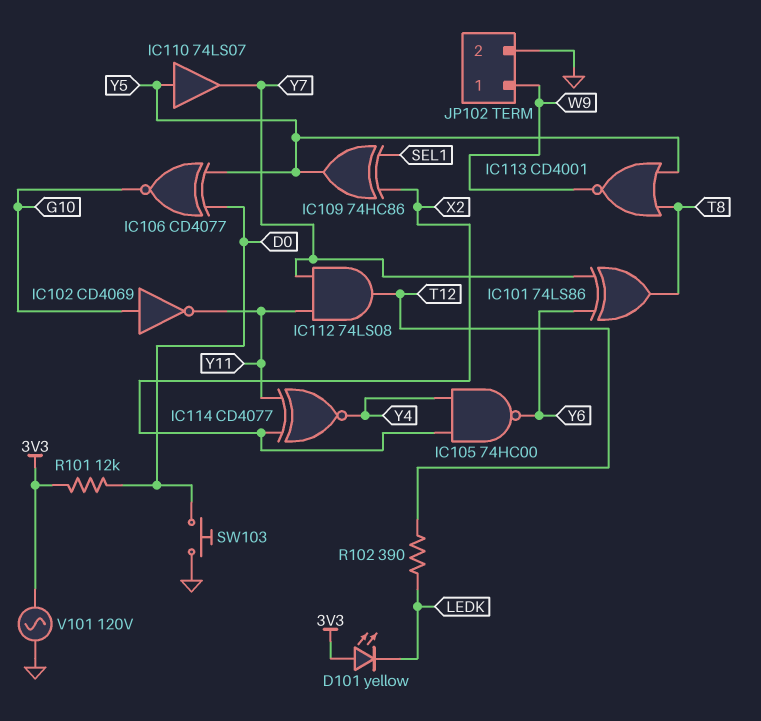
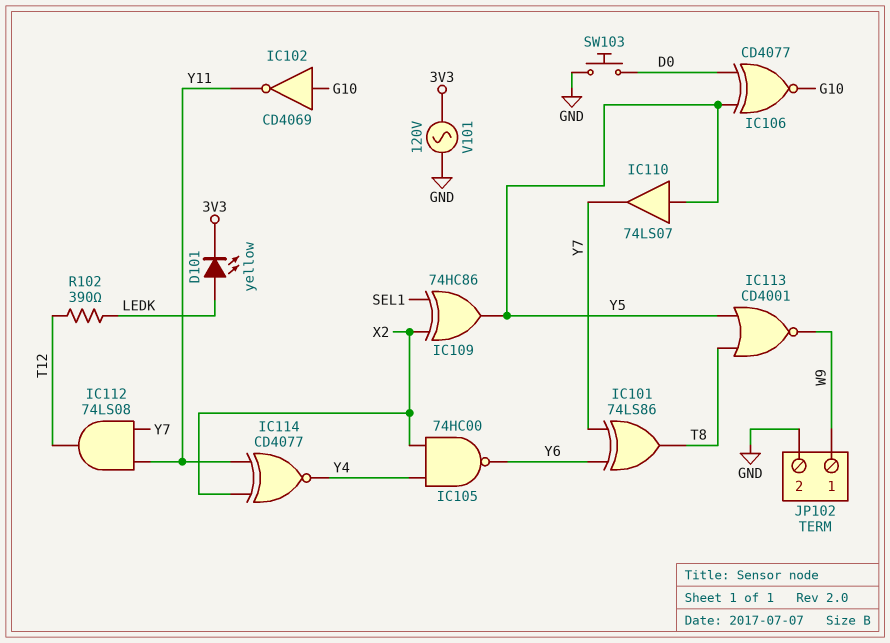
D101: LED yellow (A 3V3, K LEDK) -> LED yellow (A LEDK, K 3V3)
R101: 12k (3V3, D0) -> none

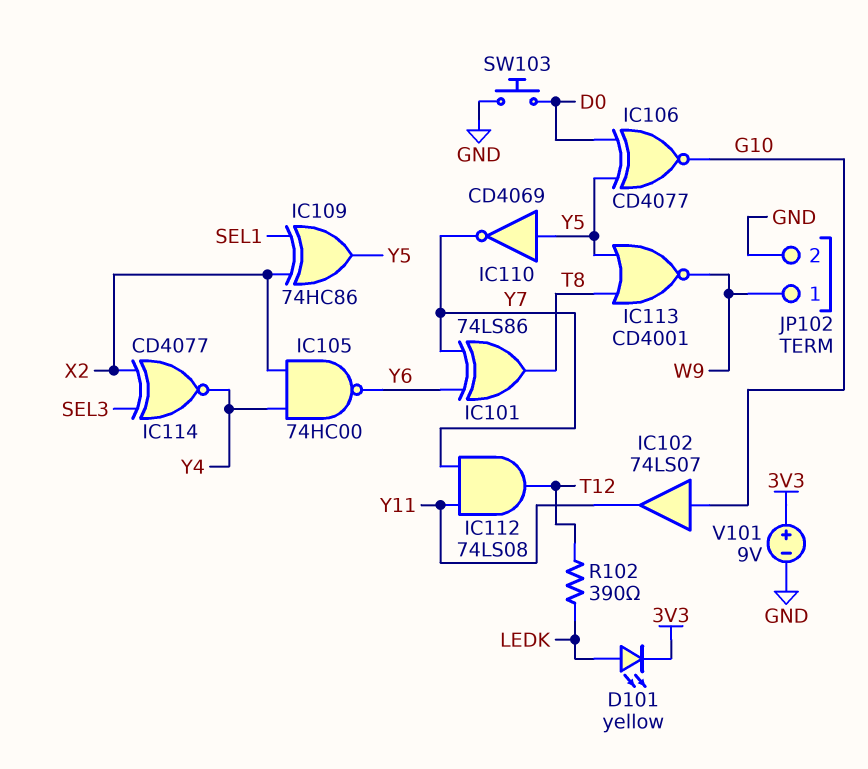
IC102: NOT CD4069 (in G10, out Y11) -> buffer 74LS07 (in G10, out Y11)
IC110: buffer 74LS07 (in Y5, out Y7) -> NOT CD4069 (in Y5, out Y7)
IC114: XNOR CD4077 (in X2, in Y11, out Y4) -> XNOR CD4077 (in SEL3, in X2, out Y4)
V101: AC 120V (3V3, GND) -> 9V (plus 3V3, minus GND)

